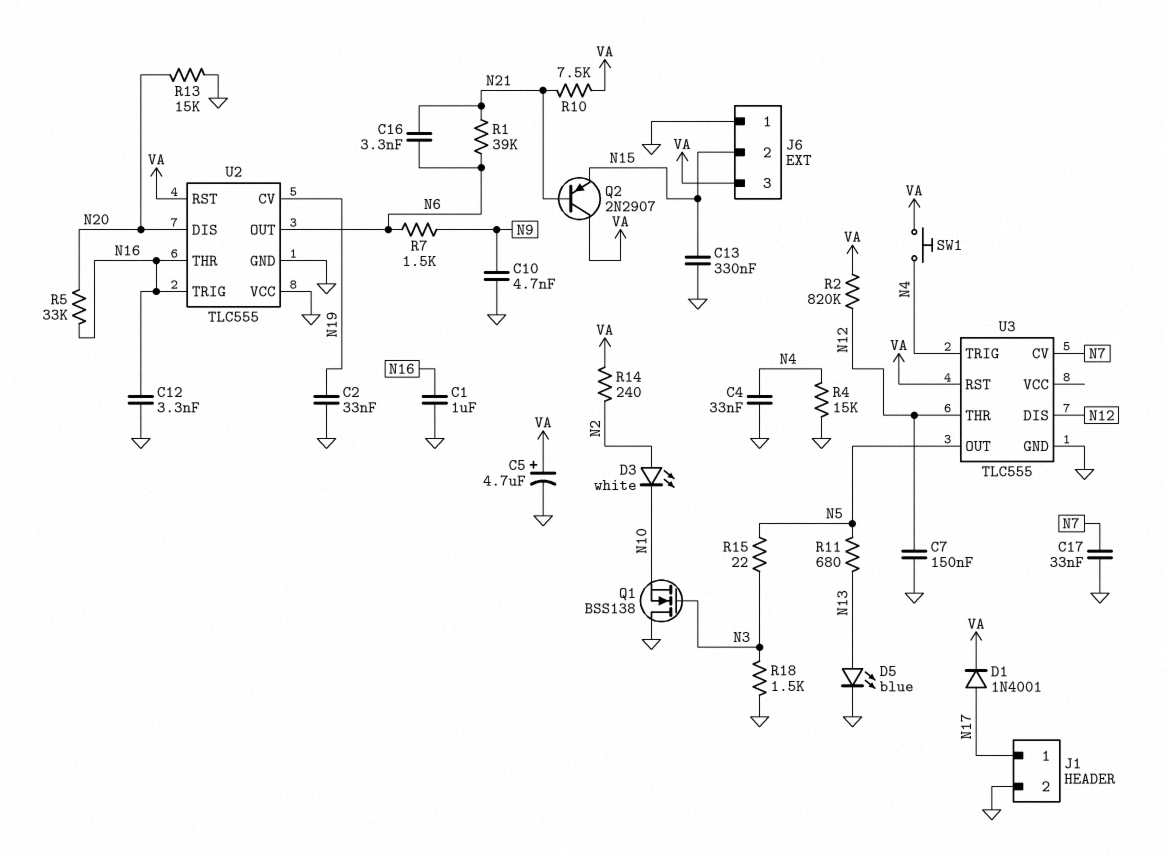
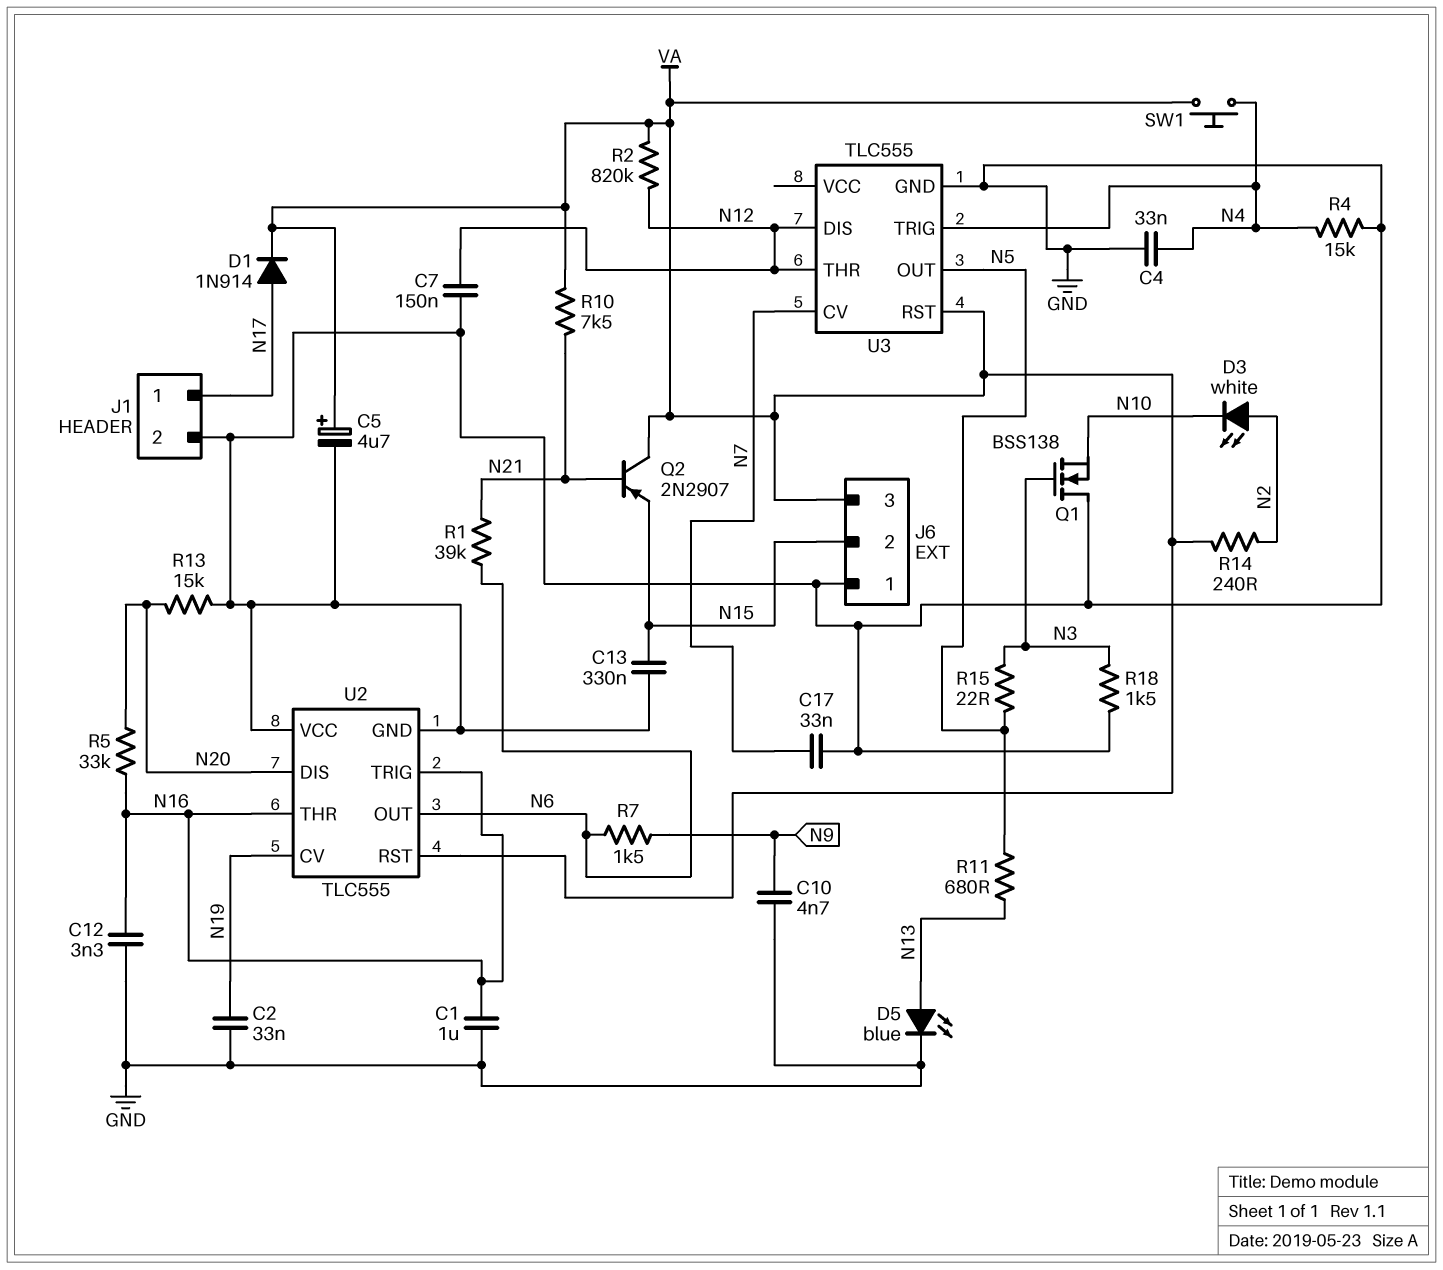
C16: 3.3nF (N6, N21) -> none
D1: diode 1N4001 (A N17, K VA) -> diode 1N914 (A N17, K VA)

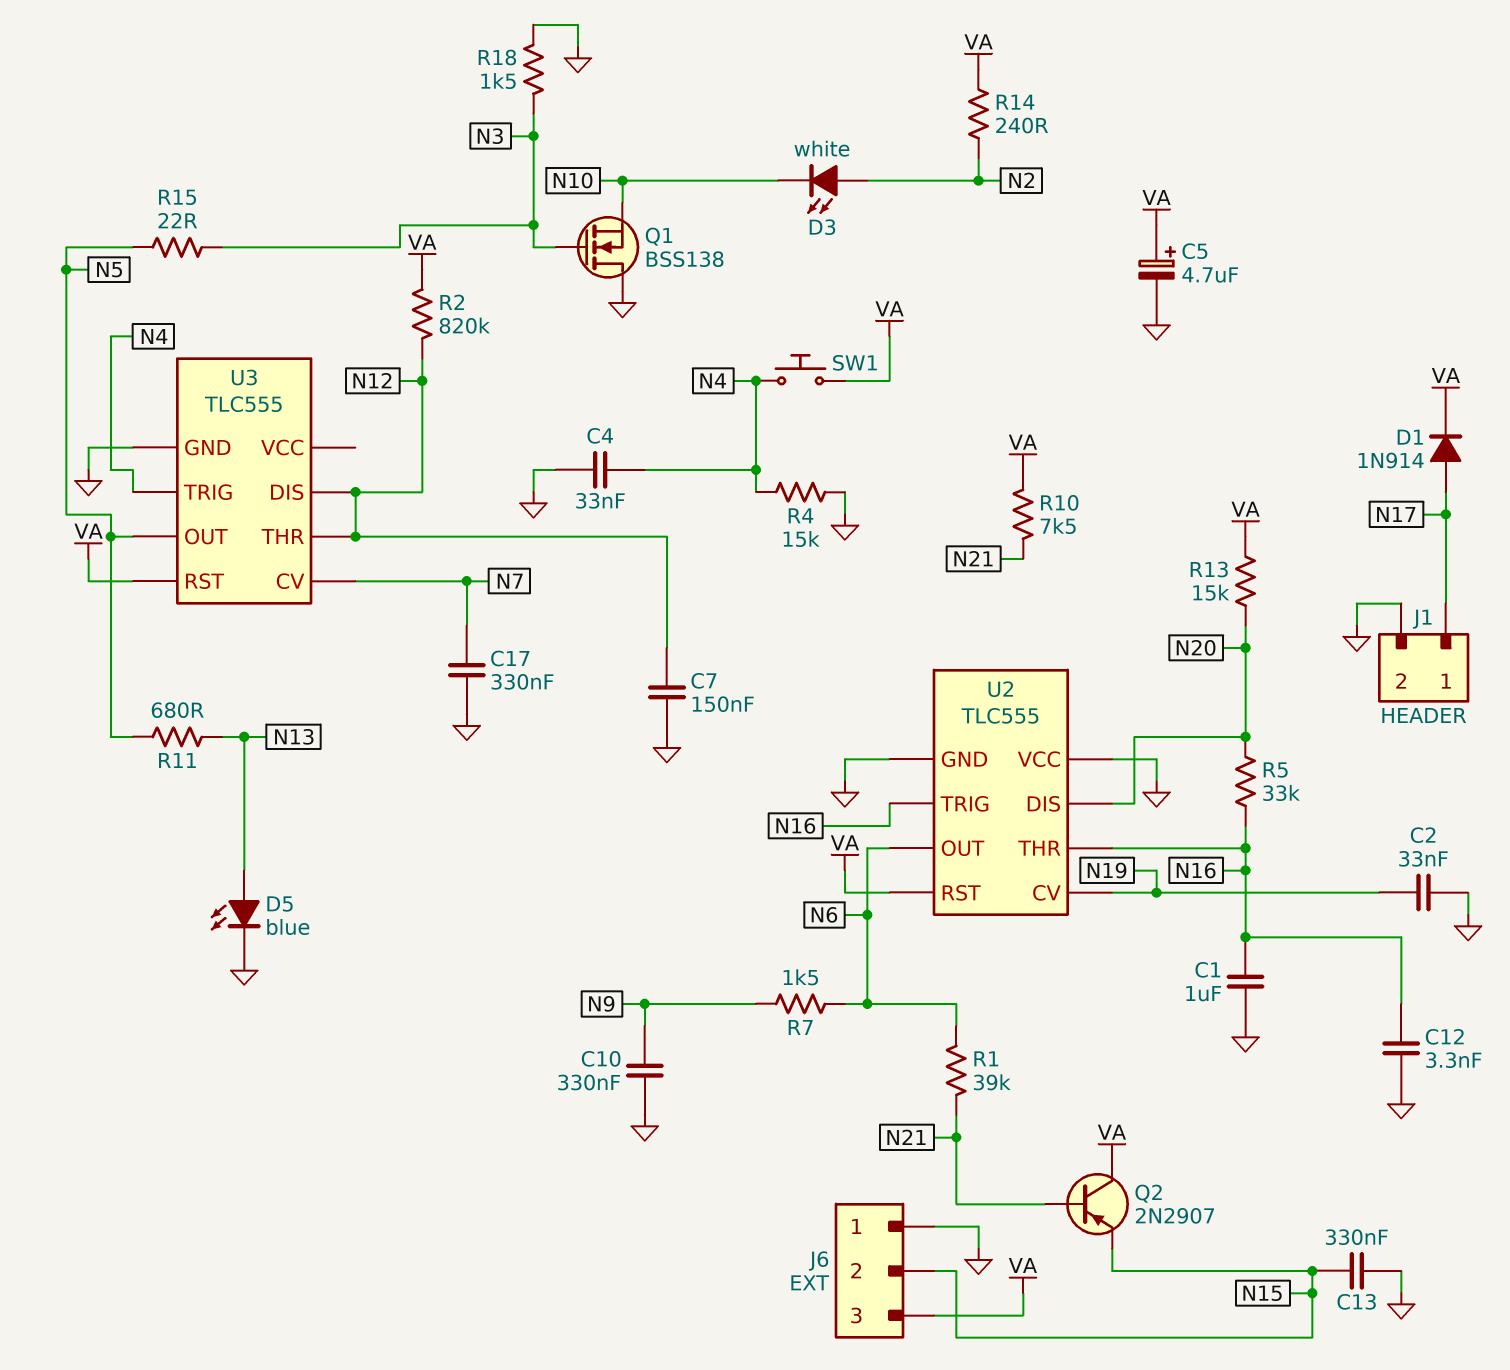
C10: 4.7nF (GND, N9) -> 330nF (GND, N9)
C17: 33nF (GND, N7) -> 330nF (GND, N7)
R13: 15k (GND, N20) -> 15k (N20, VA)

